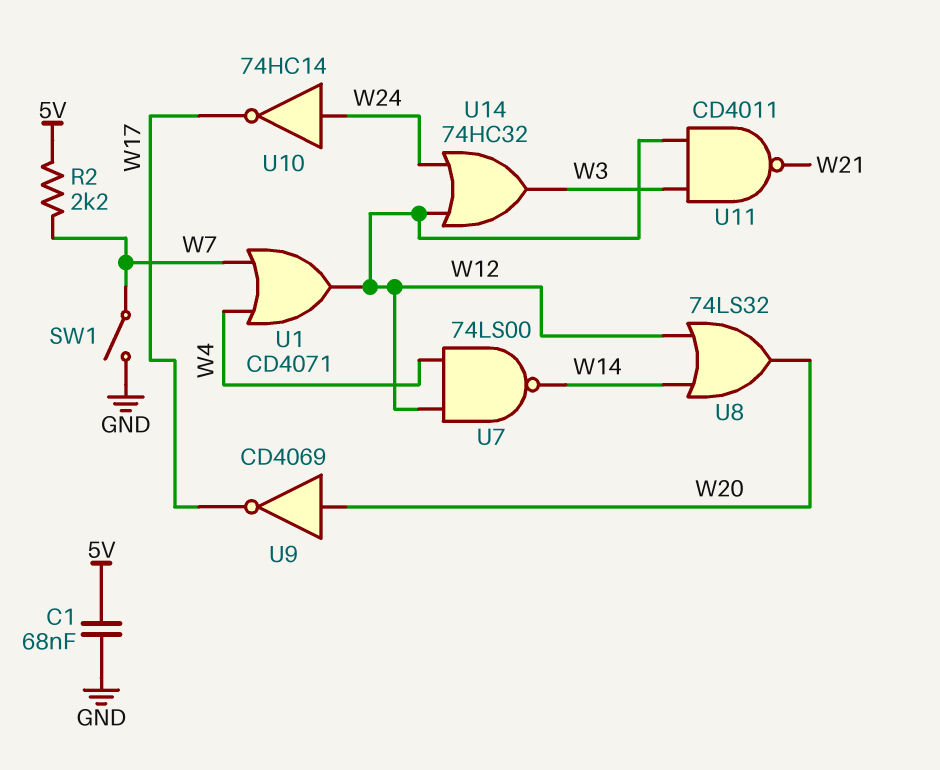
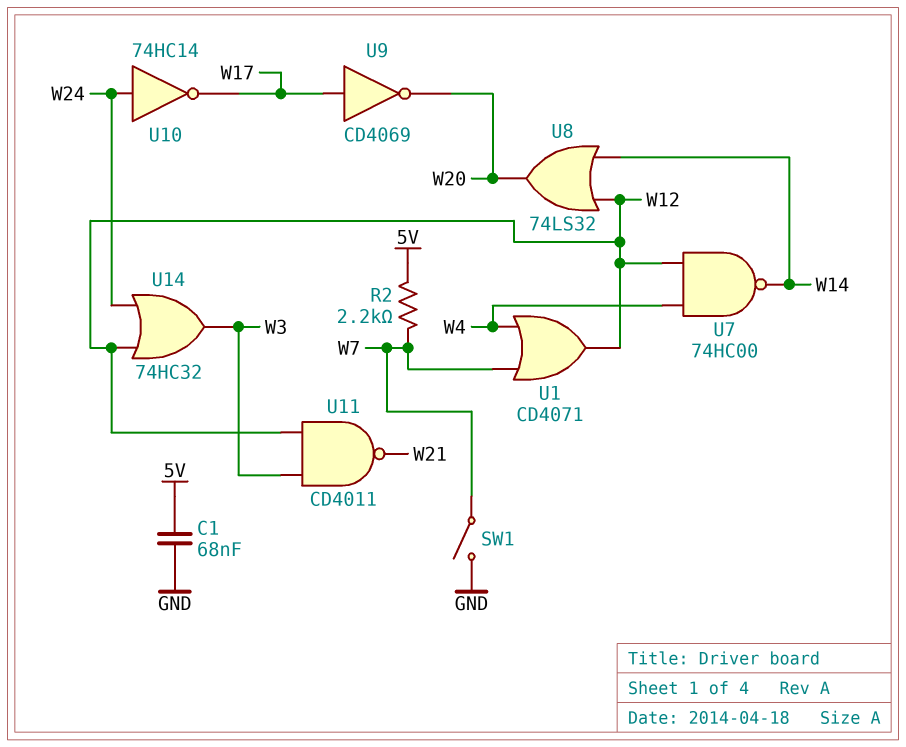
U7: NAND 74LS00 (in W4, in W12, out W14) -> NAND 74HC00 (in W4, in W12, out W14)
U9: NOT CD4069 (in W20, out W17) -> NOT CD4069 (in W17, out W20)

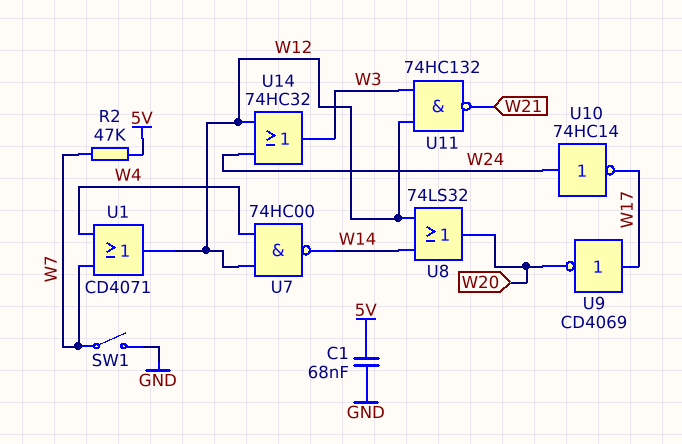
R2: 2.2k (5V, W7) -> 47k (5V, W7)
U11: NAND CD4011 (in W3, in W12, out W21) -> NAND 74HC132 (in W3, in W12, out W21)

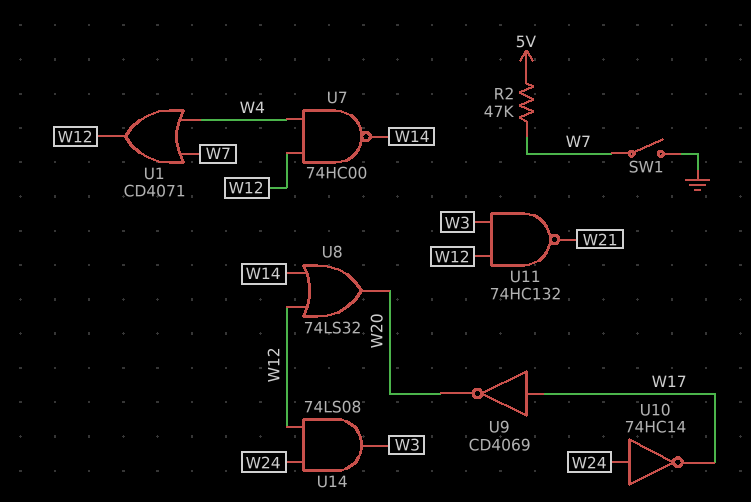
C1: 68nF (5V, GND) -> none
U14: OR 74HC32 (in W12, in W24, out W3) -> AND 74LS08 (in W12, in W24, out W3)

